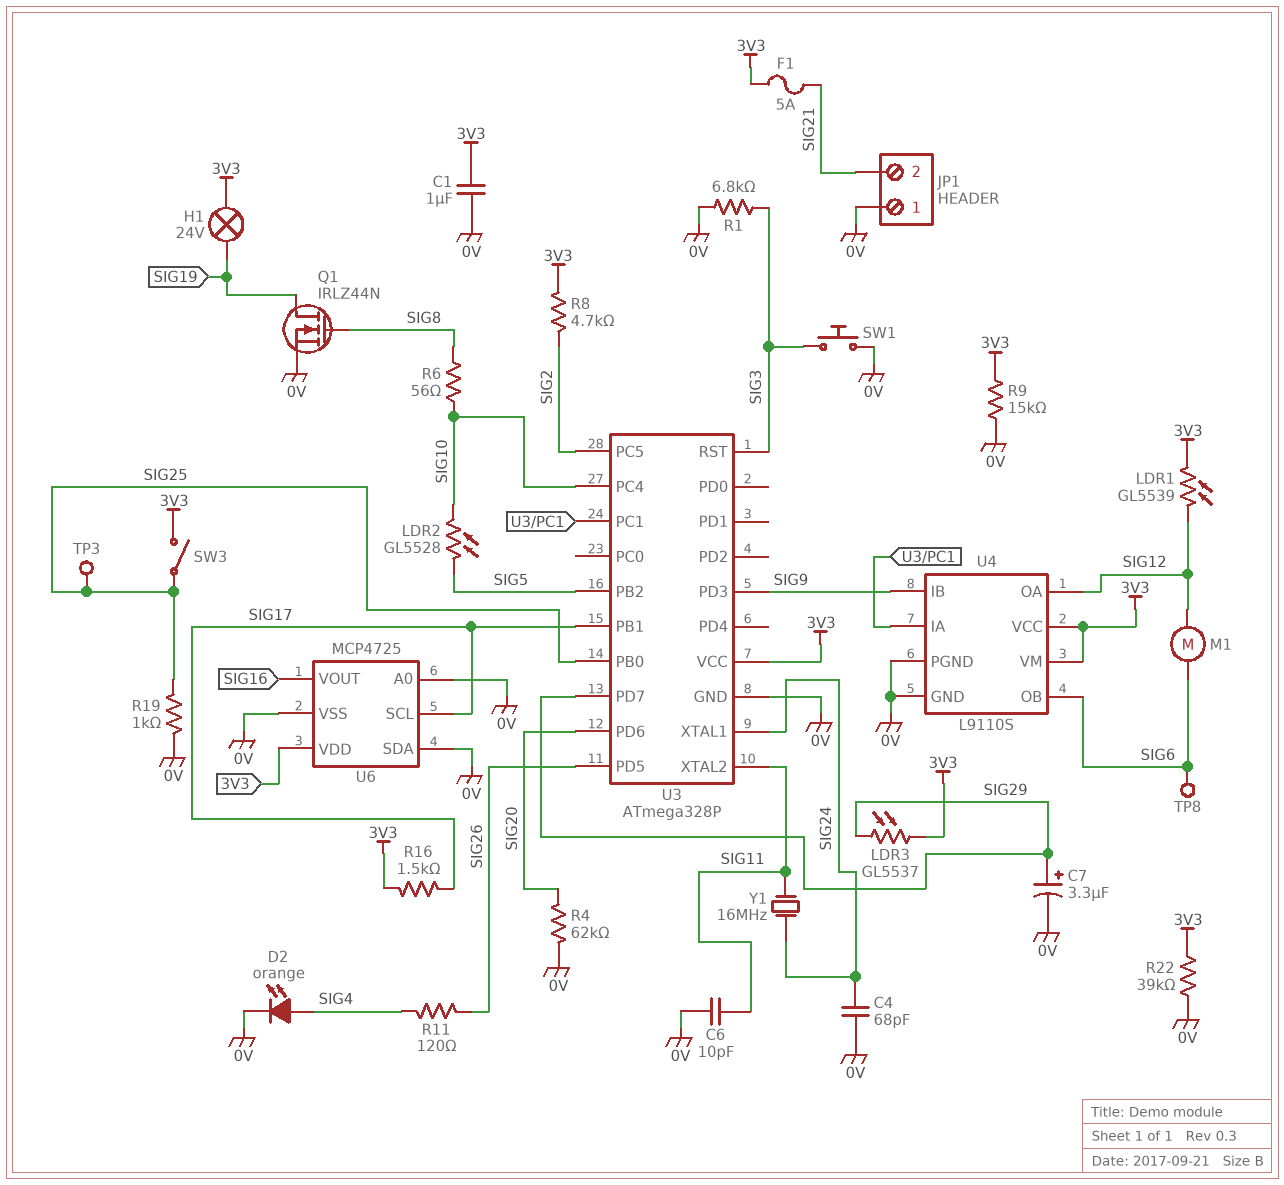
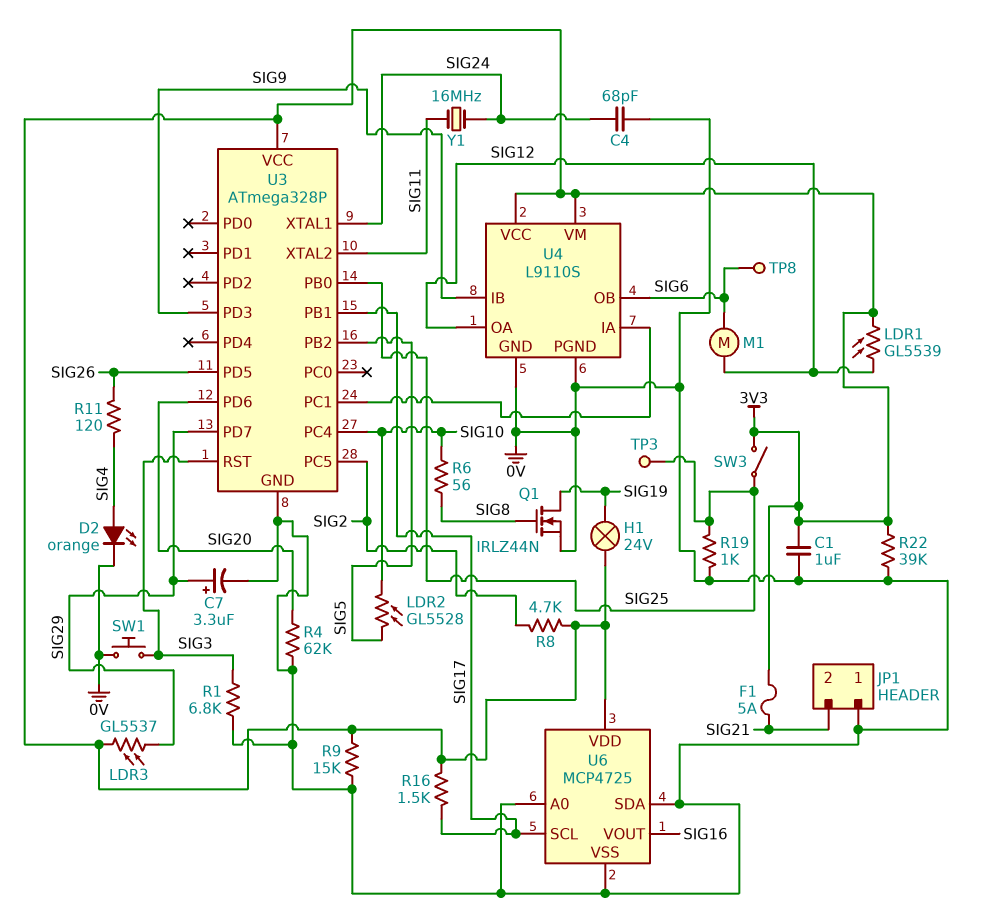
C6: 10pF (0V, SIG11) -> none

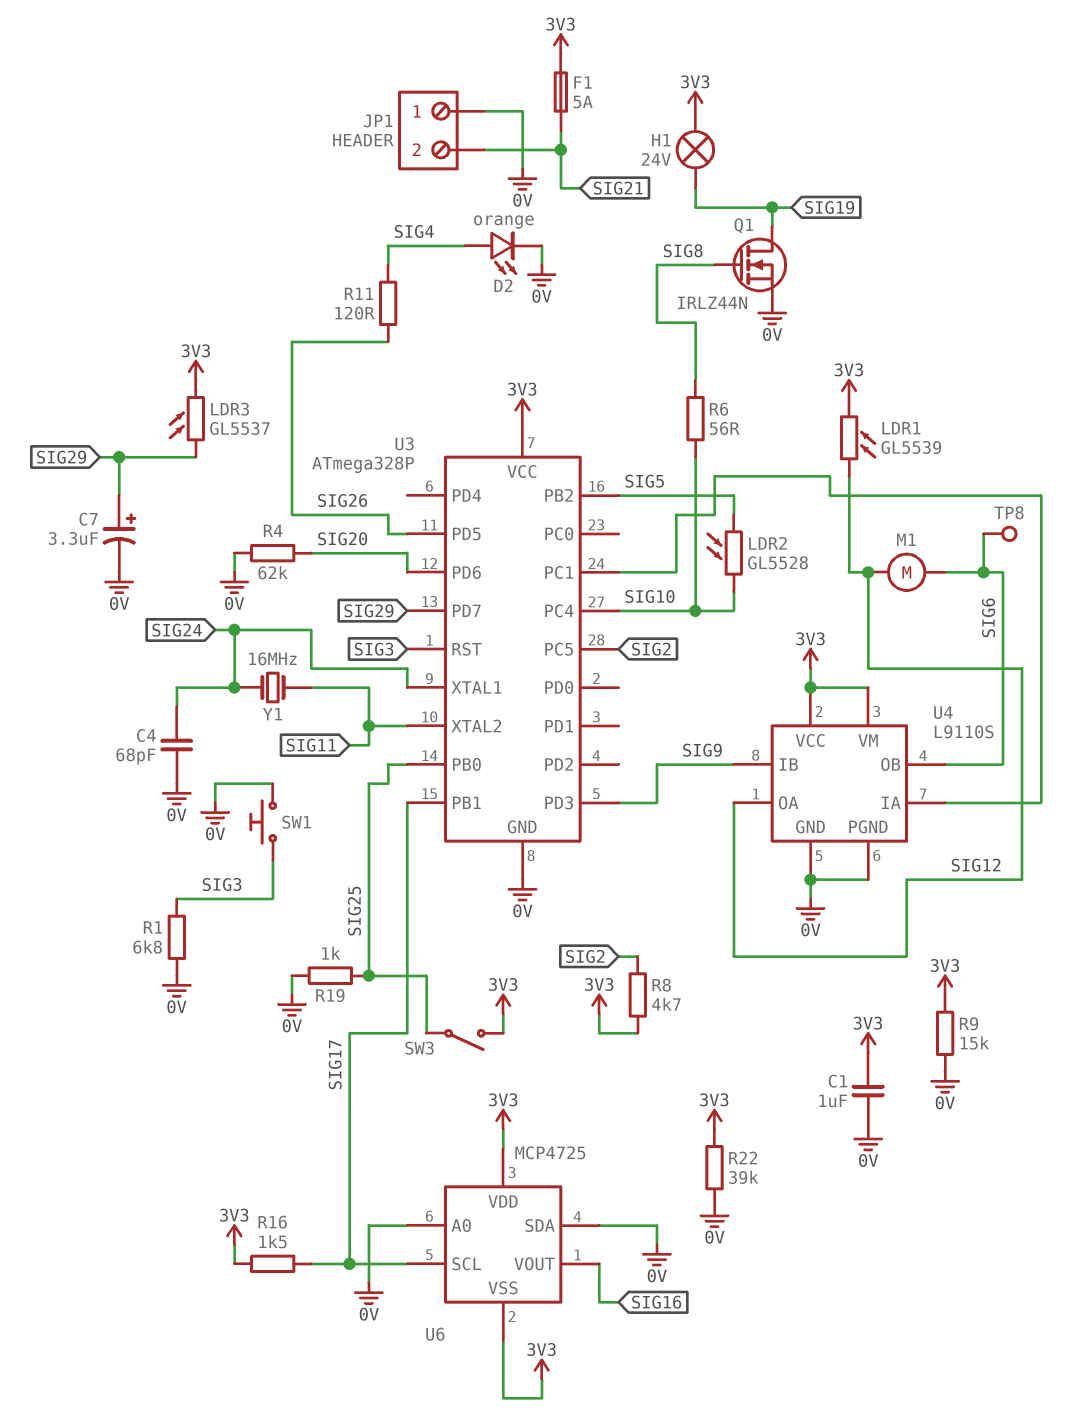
TP3: test point (SIG25) -> none
U6 pin VSS: 0V -> 3V3

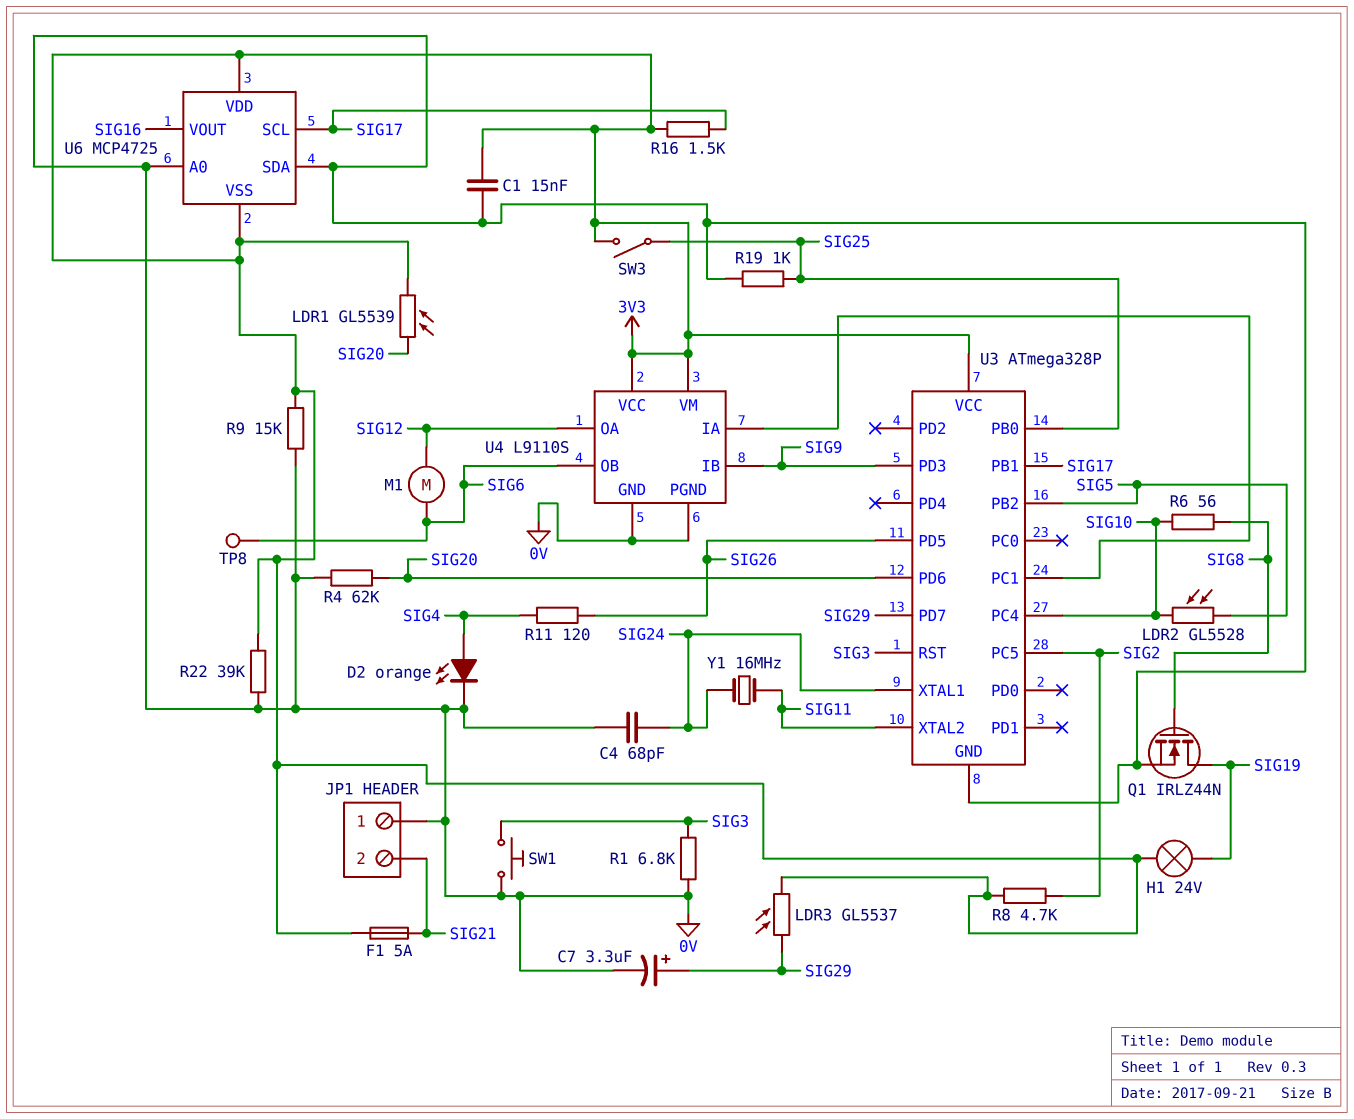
C1: 1uF (0V, 3V3) -> 15nF (0V, 3V3)
LDR1: GL5539 (3V3, SIG12) -> GL5539 (3V3, SIG20)

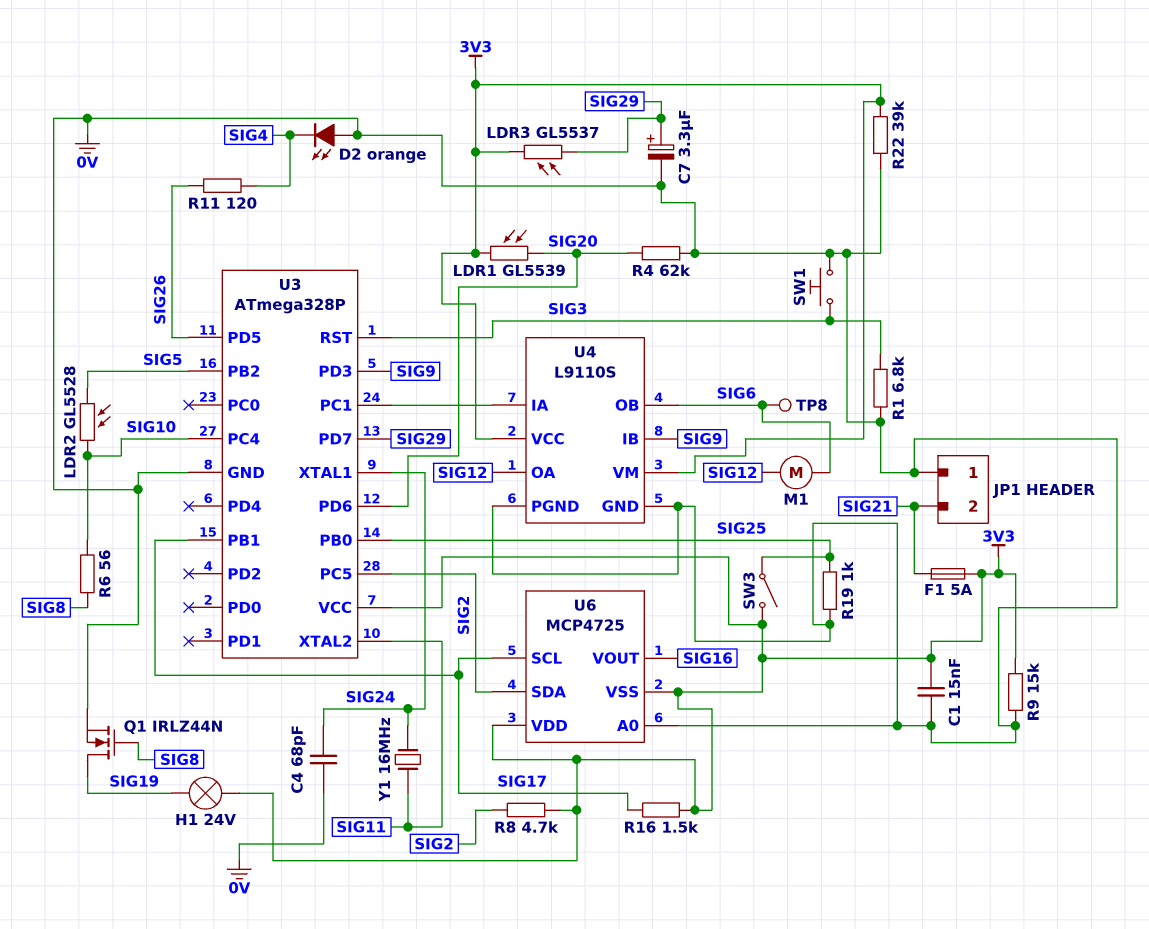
D2: LED orange (A SIG4, K 0V) -> LED orange (A 0V, K SIG4)
U6 pin SDA: 0V -> SIG2

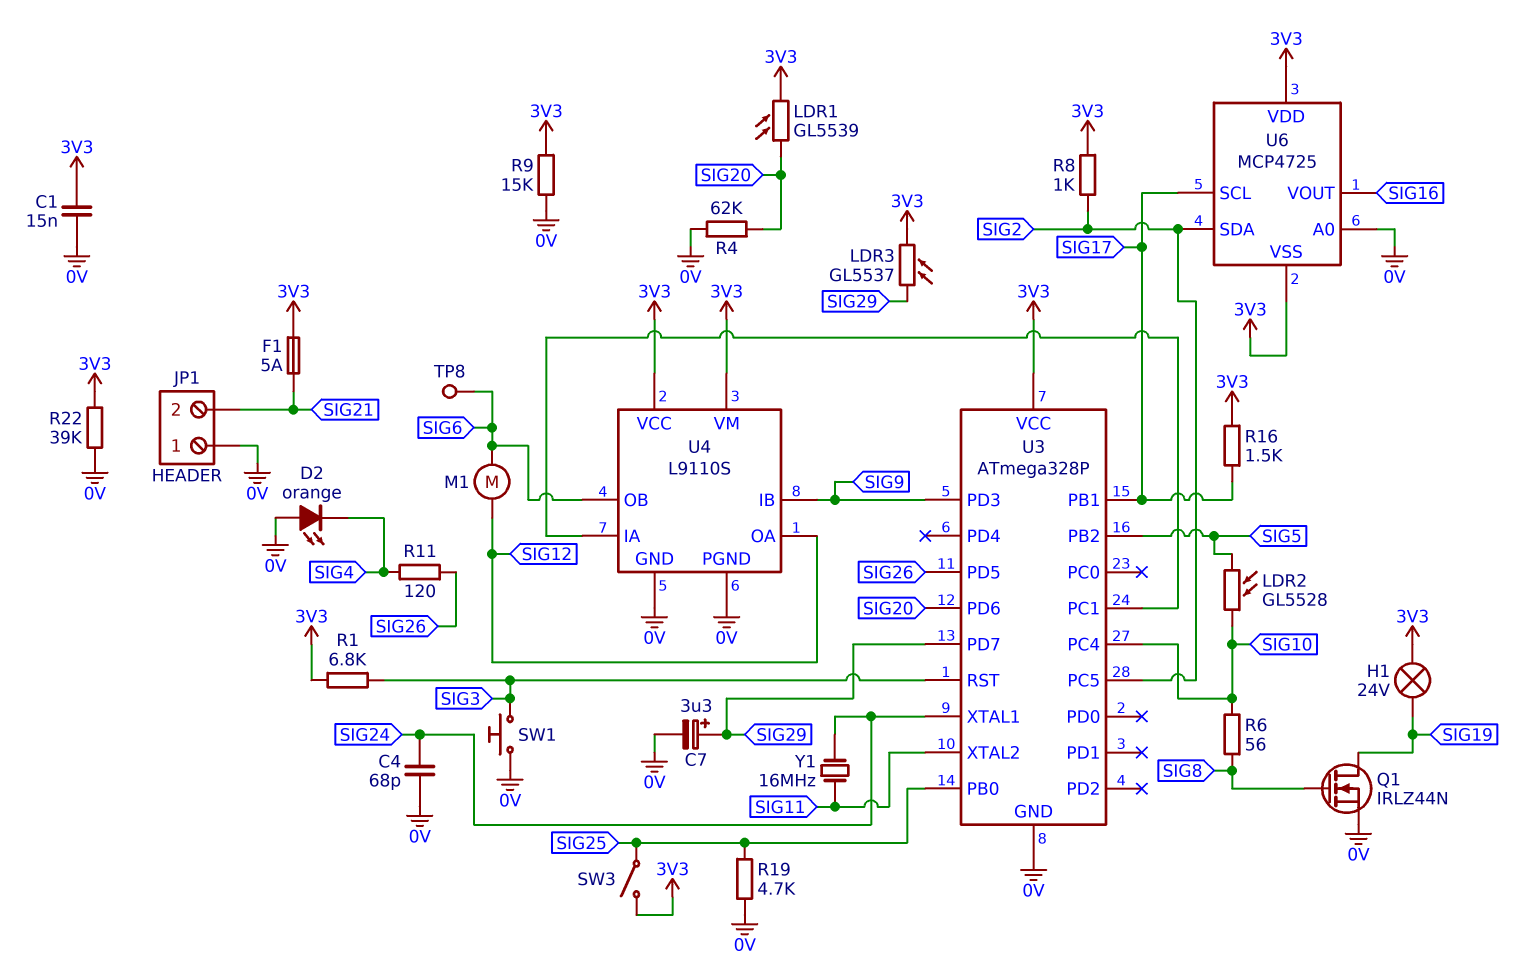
R1: 6.8k (0V, SIG3) -> 6.8k (3V3, SIG3)
R8: 4.7k (3V3, SIG2) -> 1k (3V3, SIG2)
R19: 1k (0V, SIG25) -> 4.7k (0V, SIG25)

